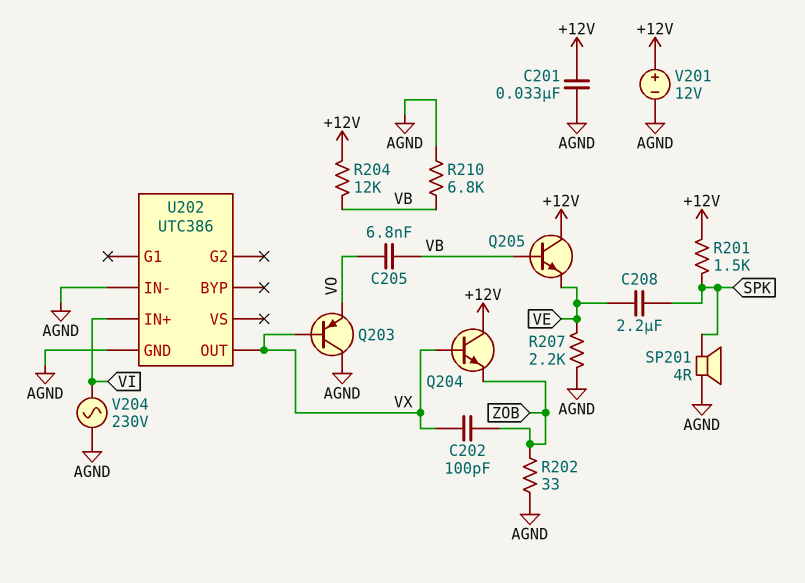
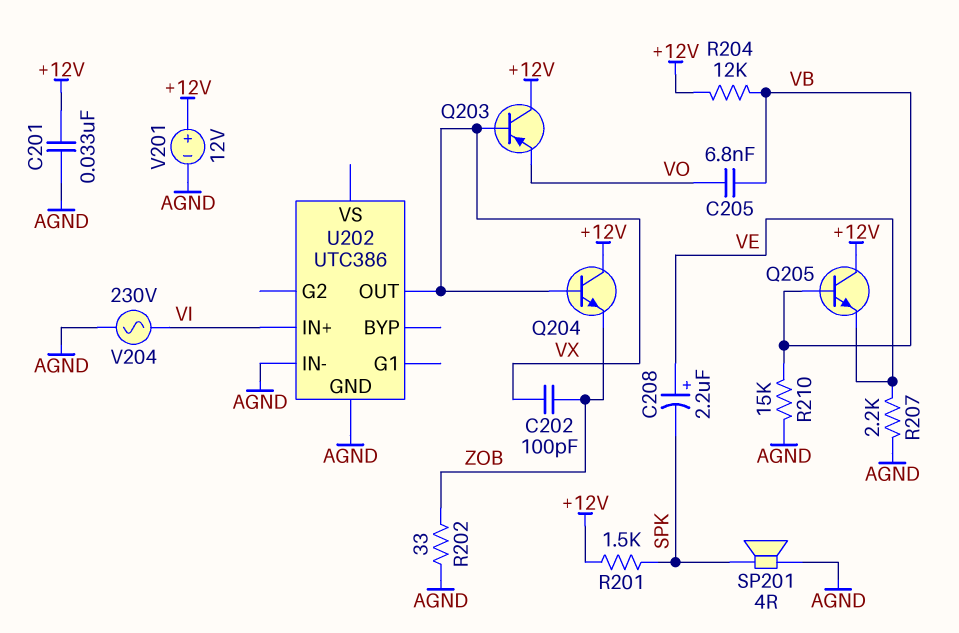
C208: 2.2uF (SPK, VE) -> 2.2uF (plus VE, minus SPK)
Q203: PNP (B VX, C AGND, E VO) -> PNP (B VX, C +12V, E VO)
R210: 6.8k (AGND, VB) -> 15k (AGND, VB)

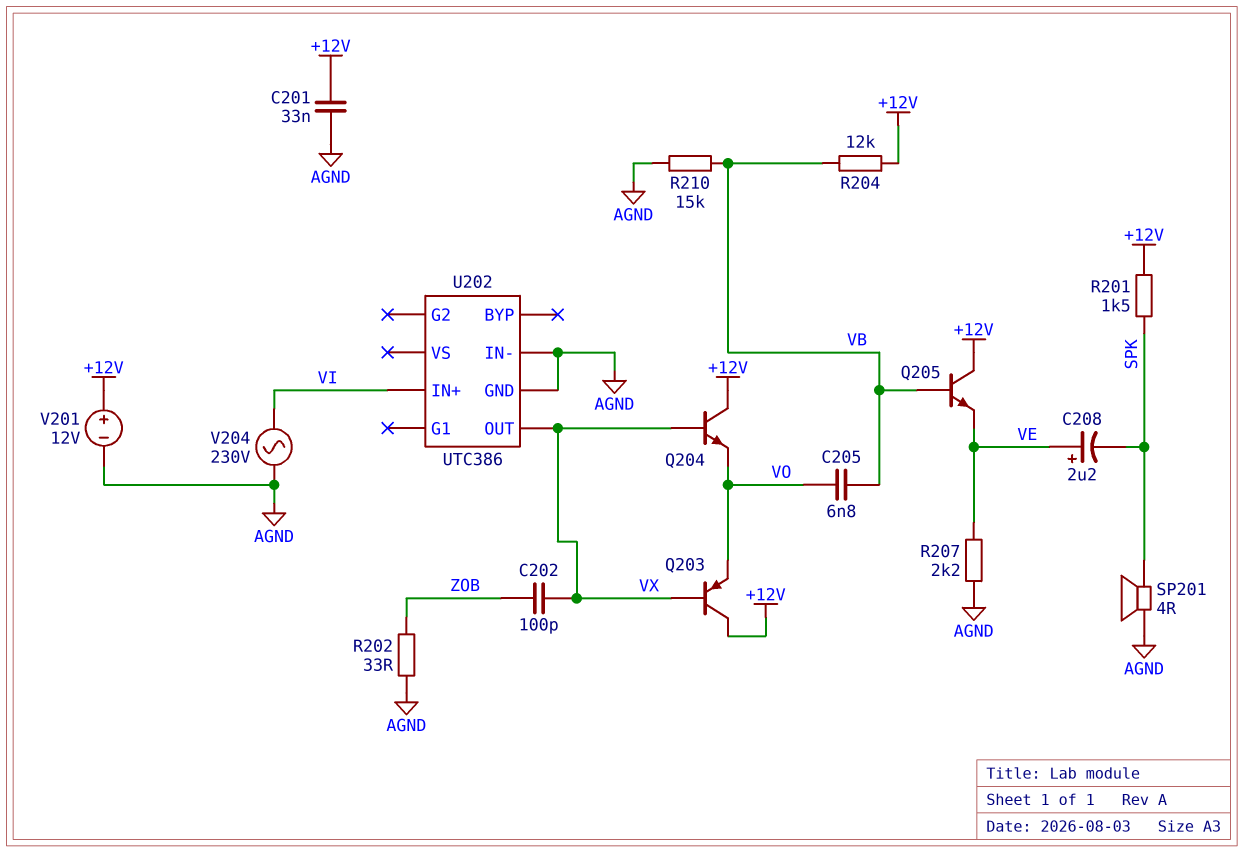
Q204: NPN (B VX, C +12V, E ZOB) -> NPN (B VX, C +12V, E VO)

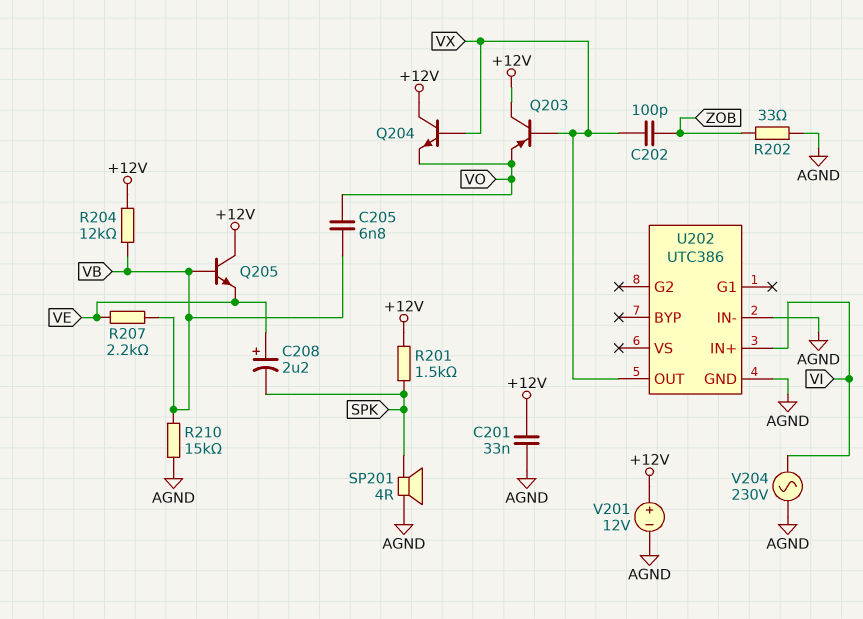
R207: 2.2k (AGND, VE) -> 2.2k (VB, VE)

